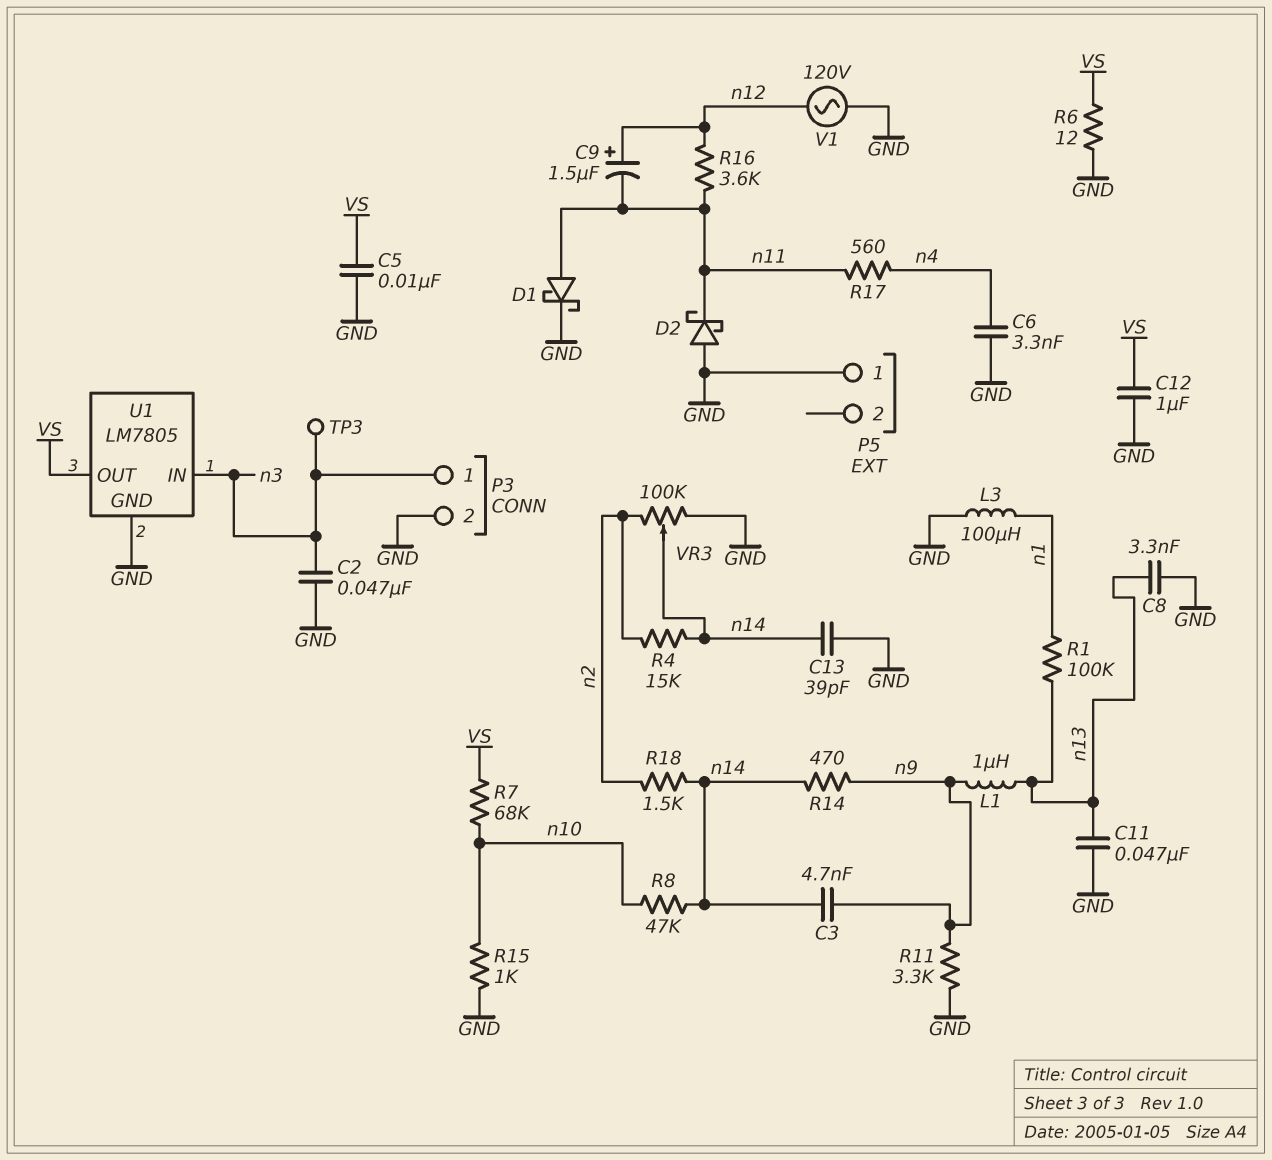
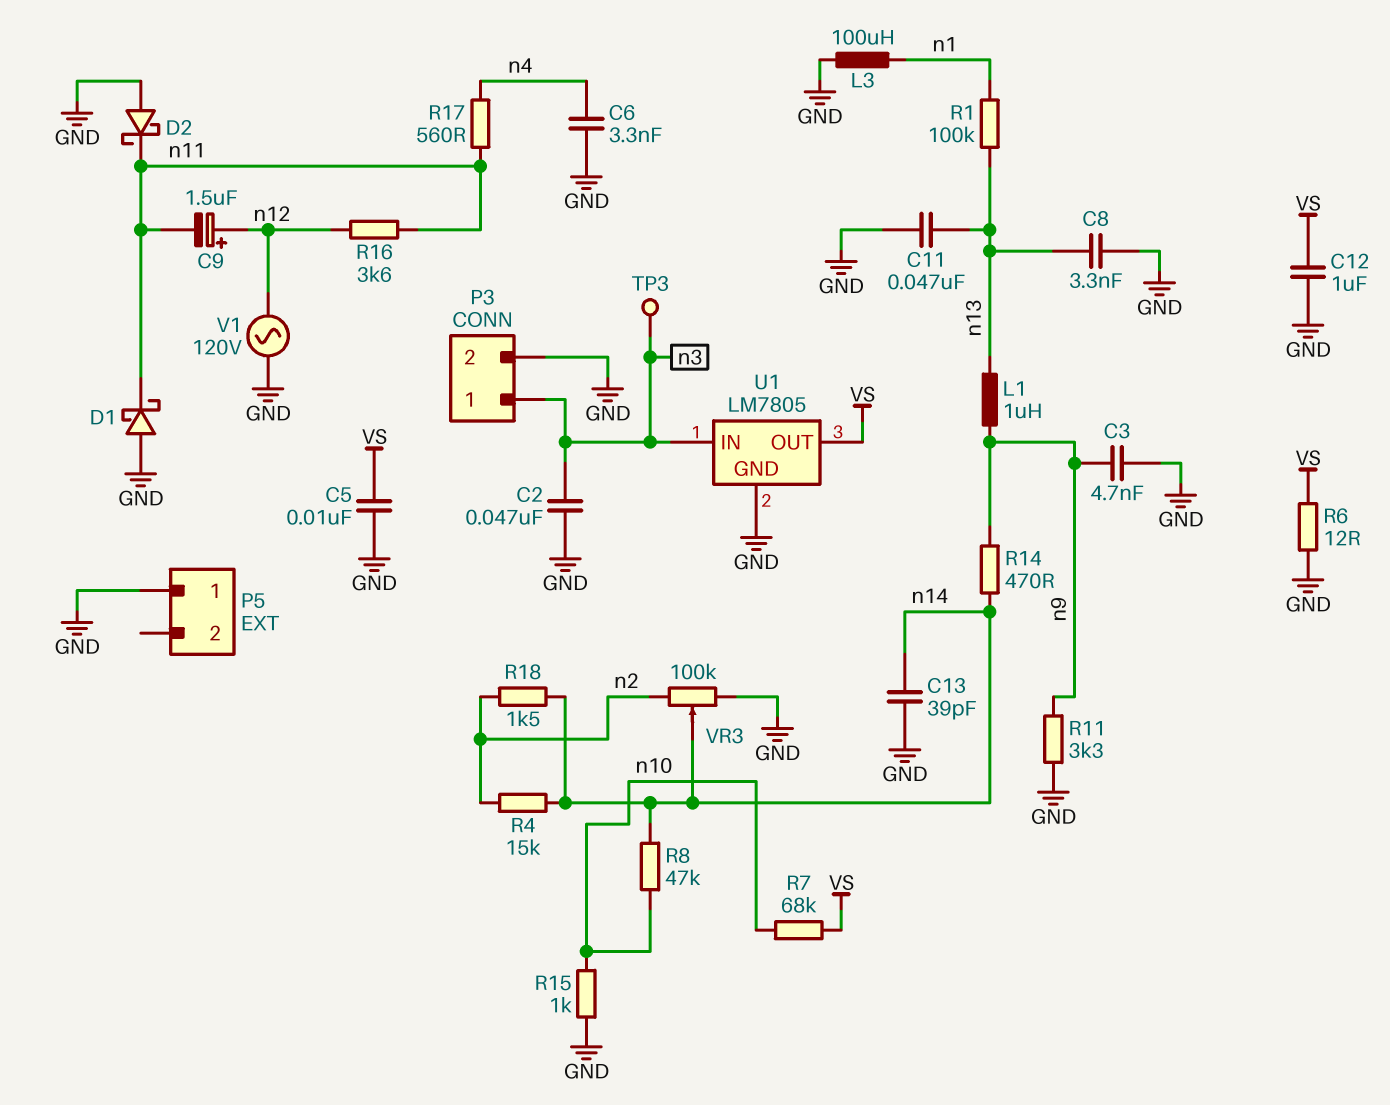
C3: 4.7nF (n9, n14) -> 4.7nF (GND, n9)
D1: schottky (A n11, K GND) -> schottky (A GND, K n11)

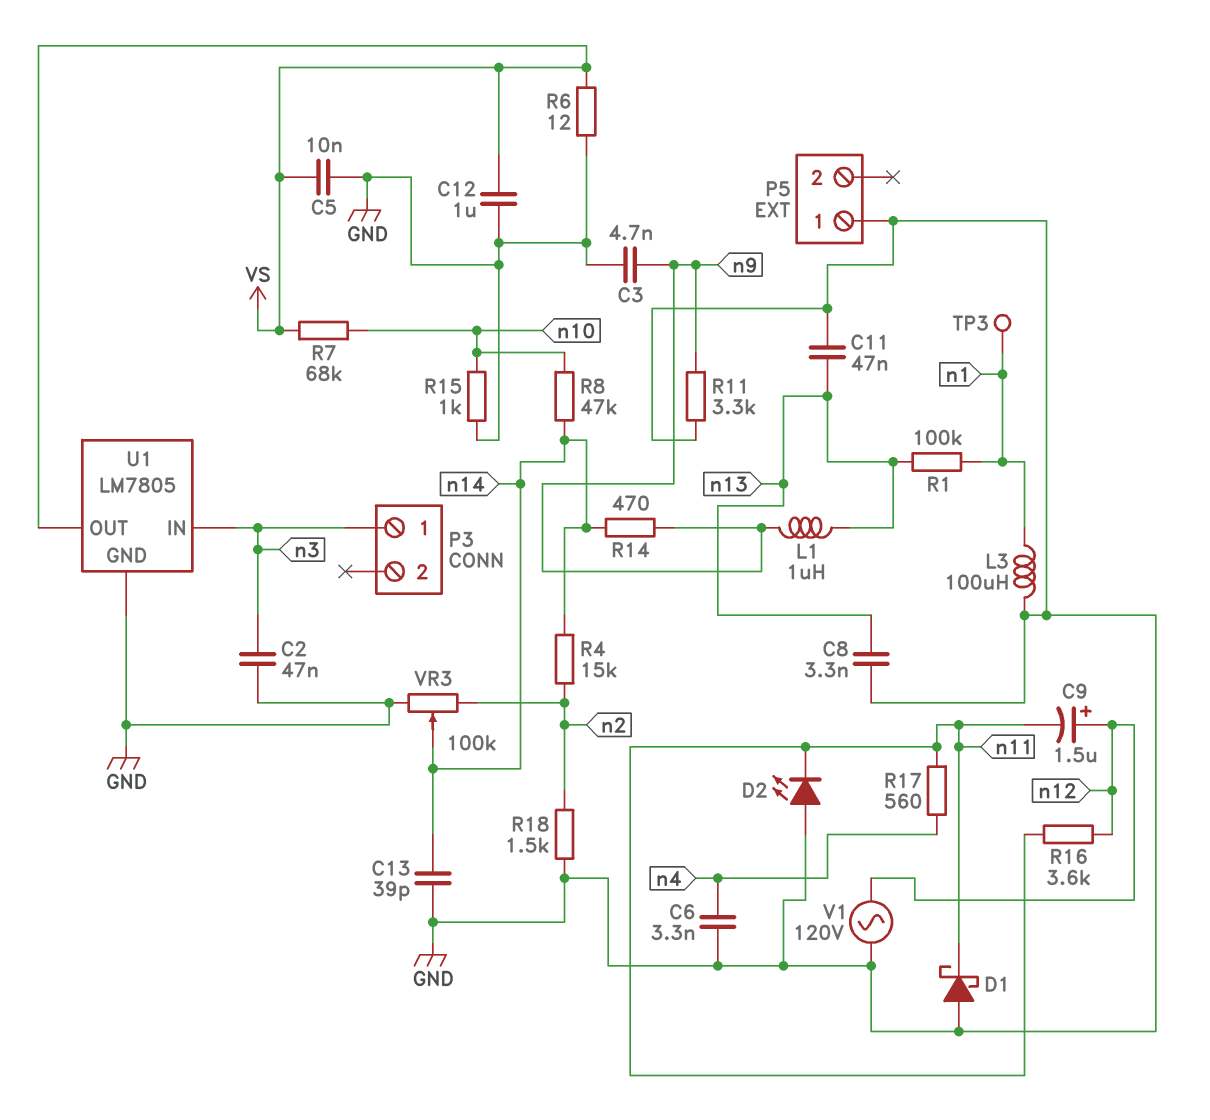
D2: schottky (A GND, K n11) -> LED (A GND, K n11)
P3 pin 2: GND -> none
R18: 1.5k (n2, n14) -> 1.5k (GND, n2)
TP3: test point (n3) -> test point (n1)

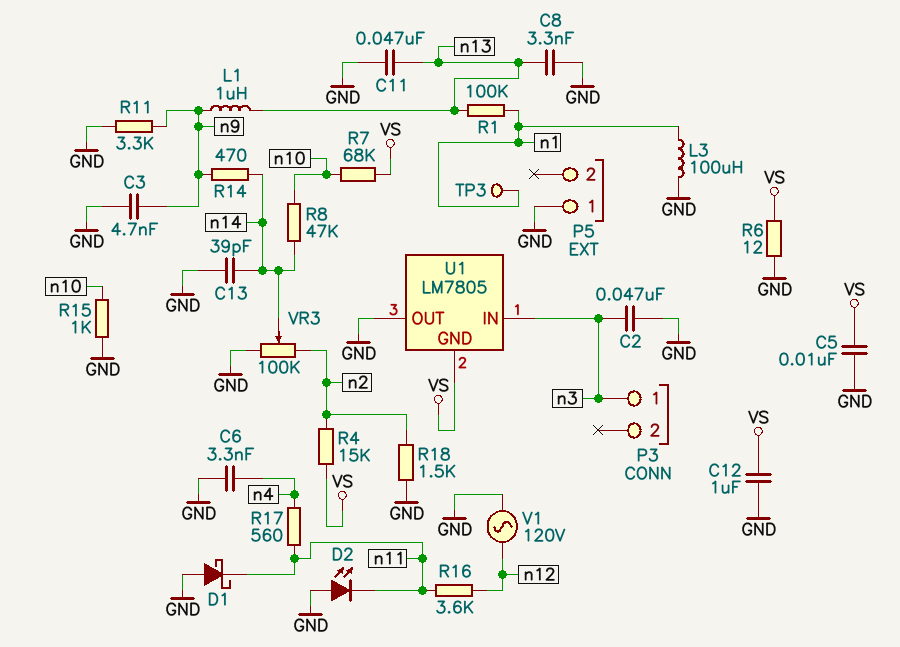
C9: 1.5uF (plus n12, minus n11) -> none
R4: 15k (n2, n14) -> 15k (VS, n2)
U1 pin GND: GND -> VS
U1 pin OUT: VS -> GND

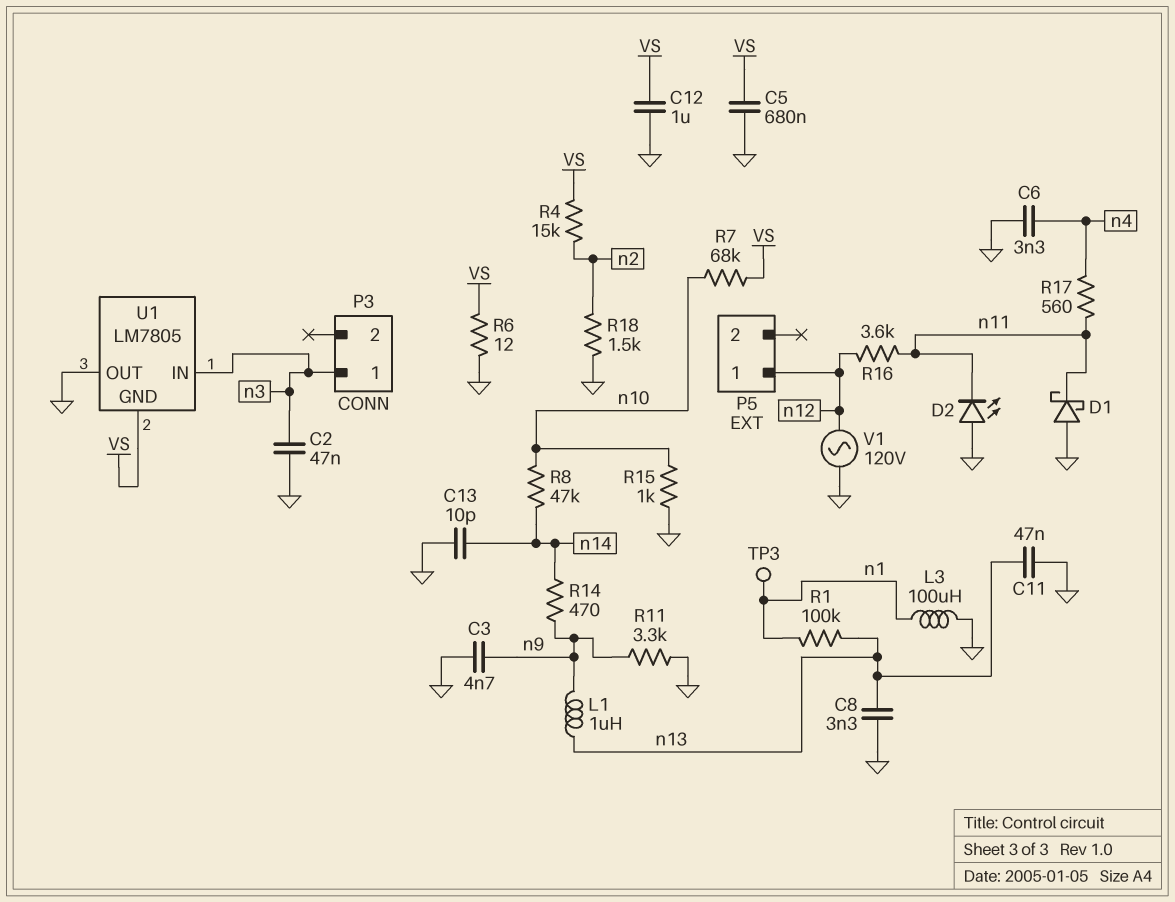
C5: 10nF (GND, VS) -> 680nF (GND, VS)
C13: 39pF (GND, n14) -> 10pF (GND, n14)
P5 pin 1: GND -> n12
VR3: 100k (GND, n2, wiper n14) -> none

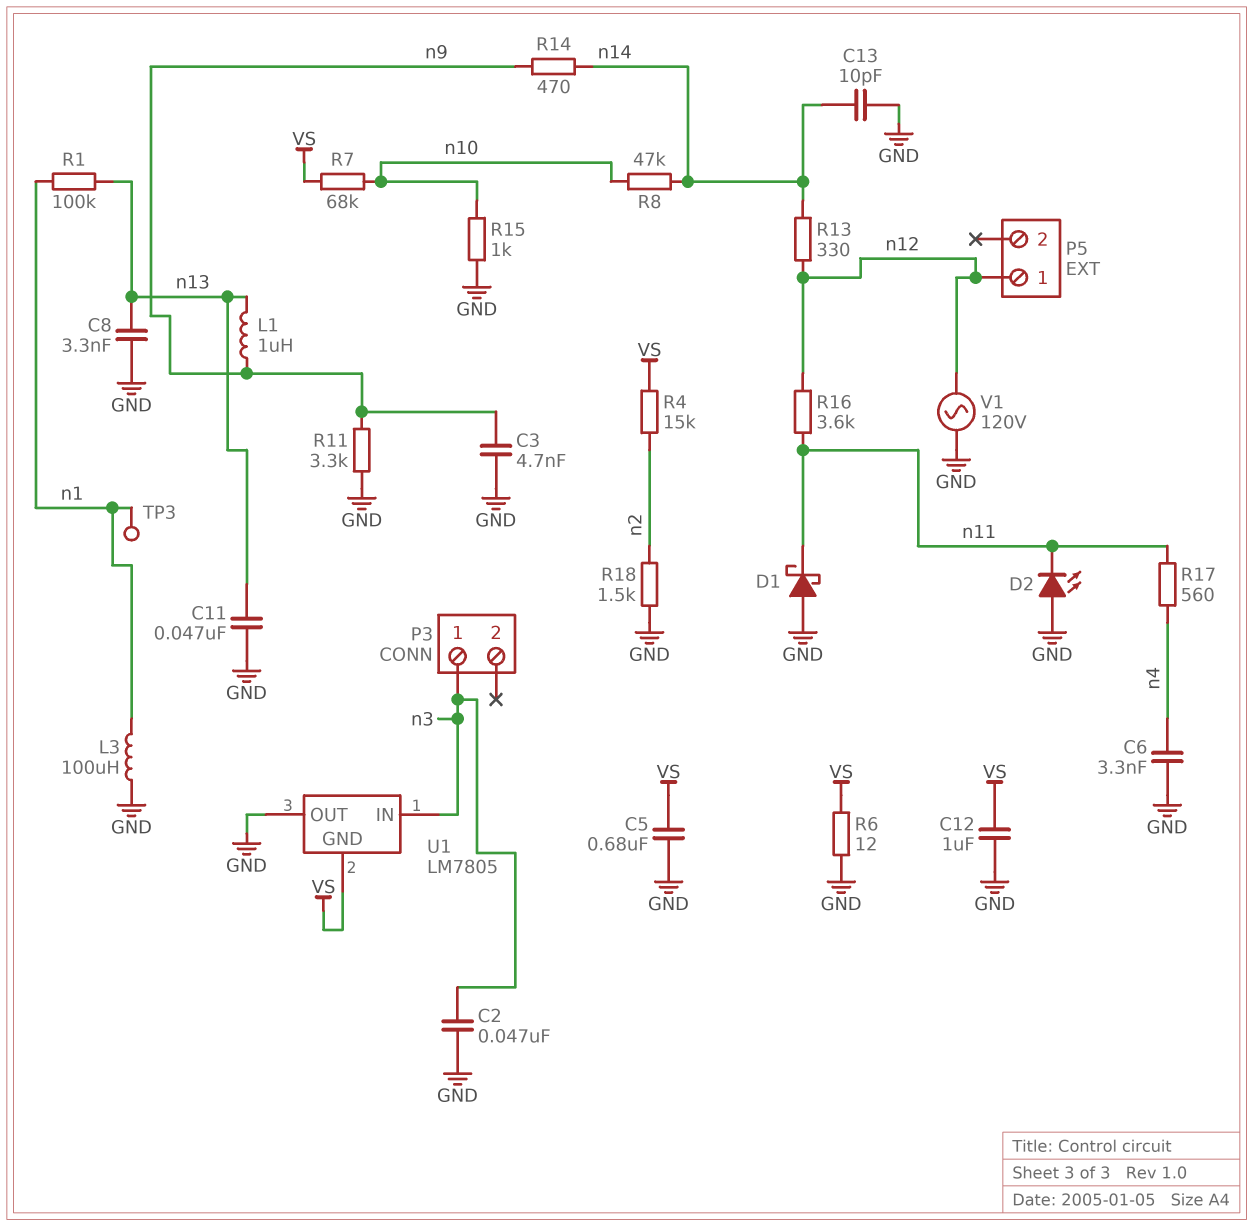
R13: none -> 330 (n12, n14)

